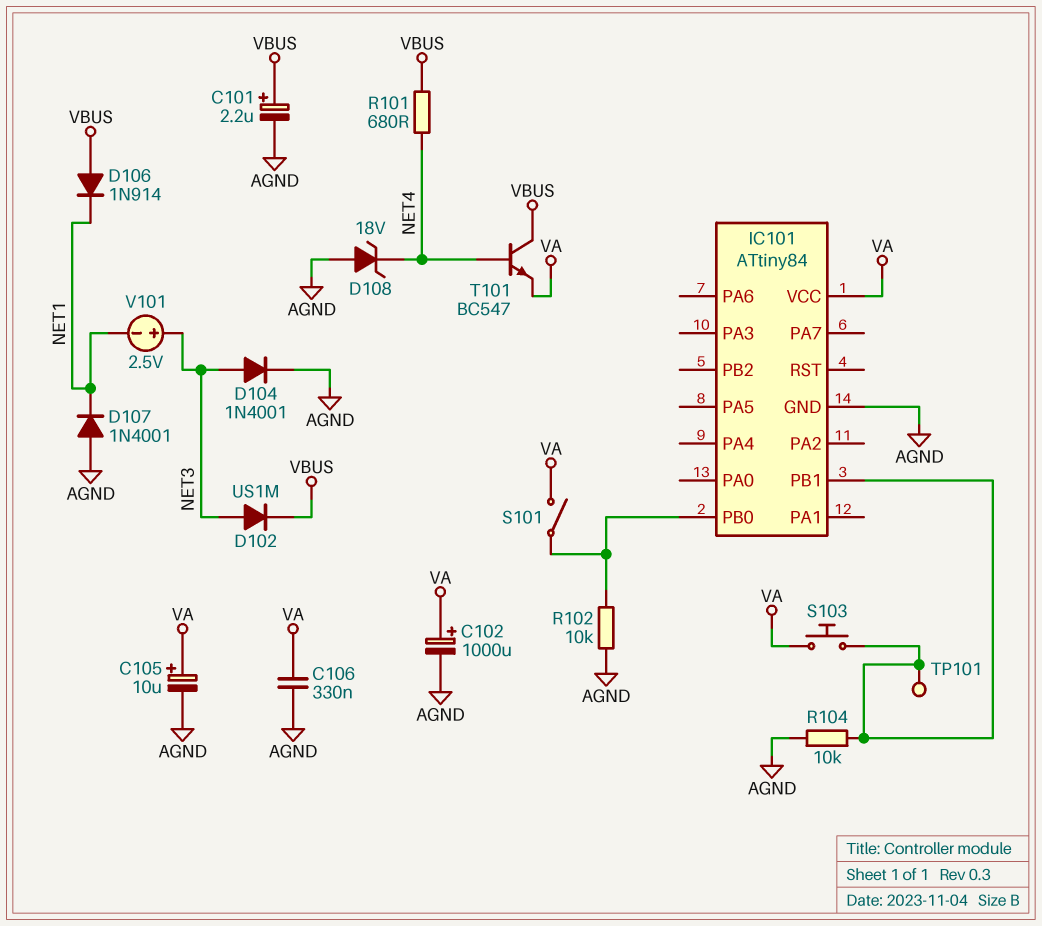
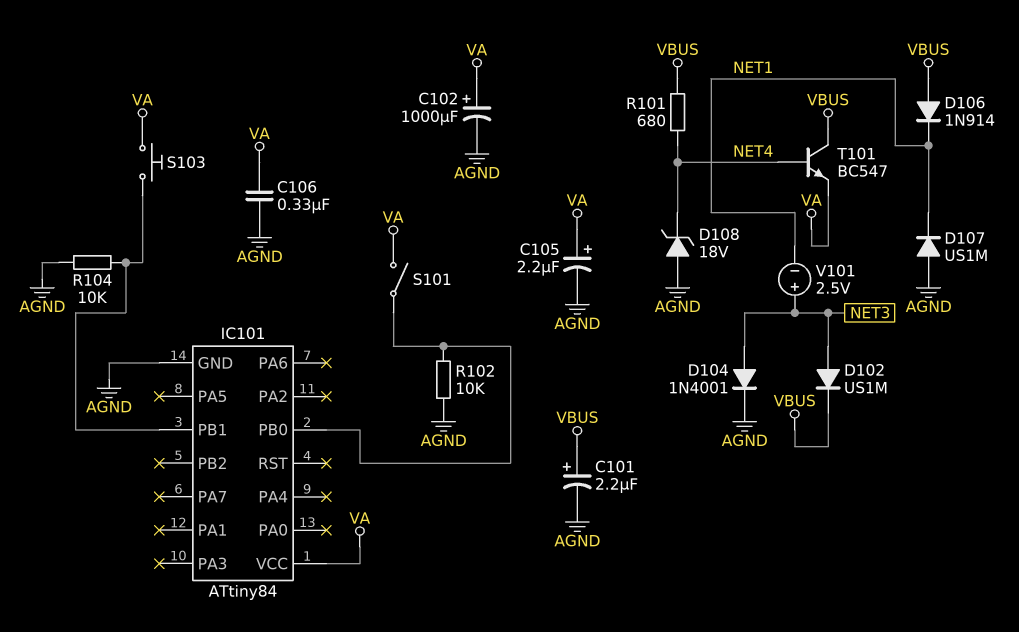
C105: 10uF (plus VA, minus AGND) -> 2.2uF (plus VA, minus AGND)
D107: diode 1N4001 (A AGND, K NET1) -> diode US1M (A AGND, K NET1)
TP101: test point (IC101/PB1) -> none

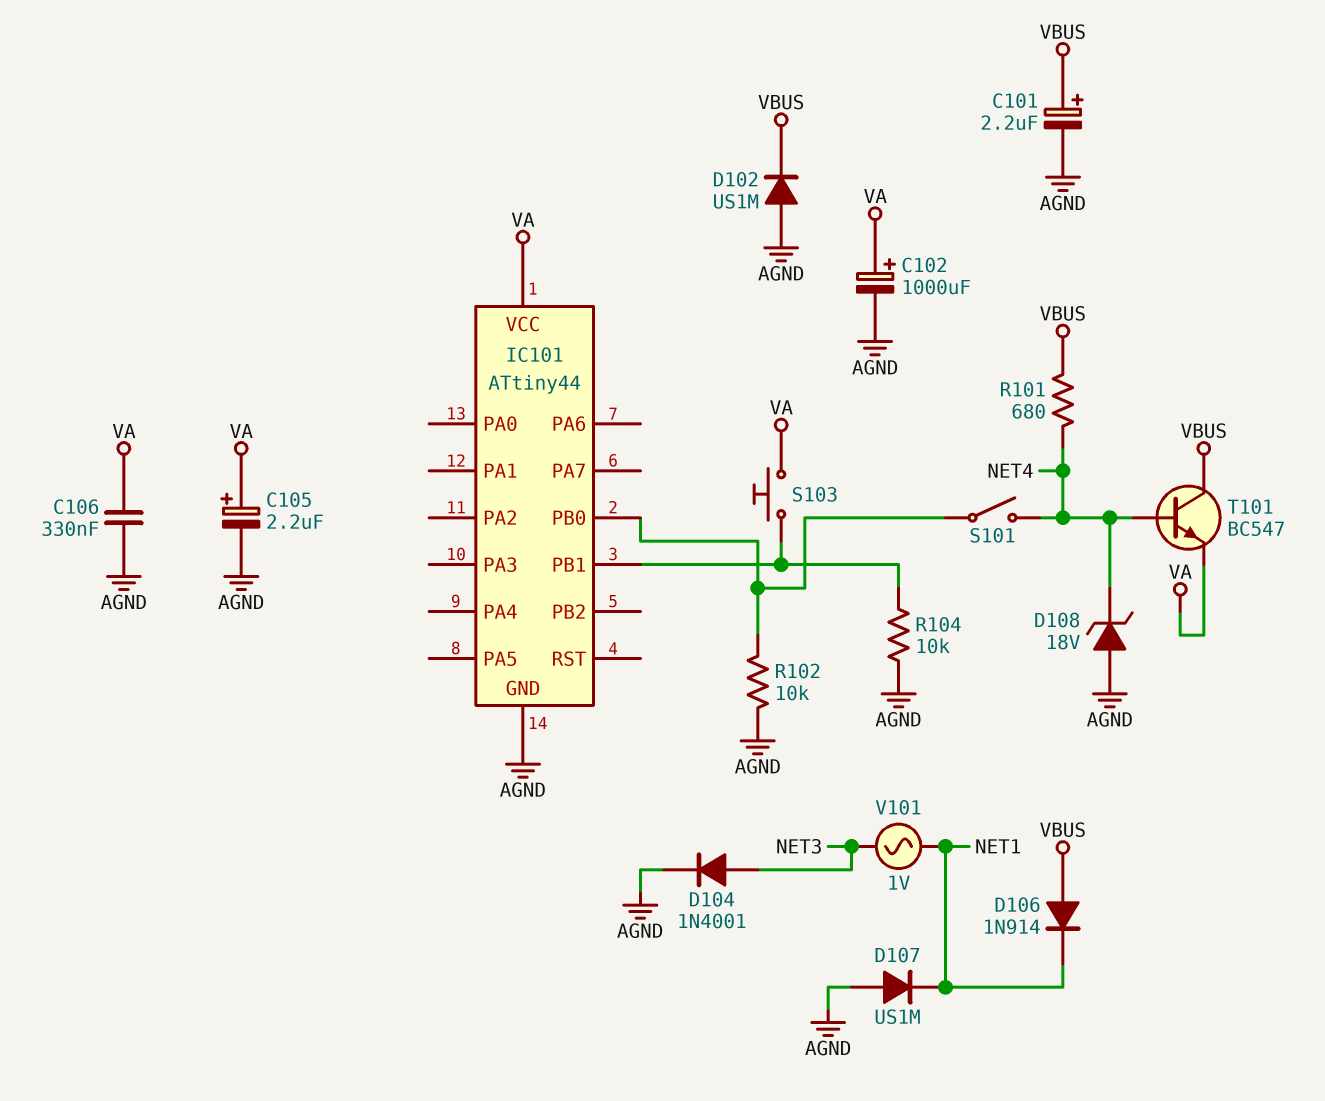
D102: diode US1M (A NET3, K VBUS) -> diode US1M (A AGND, K VBUS)
IC101: ATtiny84 -> ATtiny44
S101: switch (IC101/PB0, VA) -> switch (IC101/PB0, NET4)
V101: 2.5V (plus NET3, minus NET1) -> AC 1V (NET1, NET3)

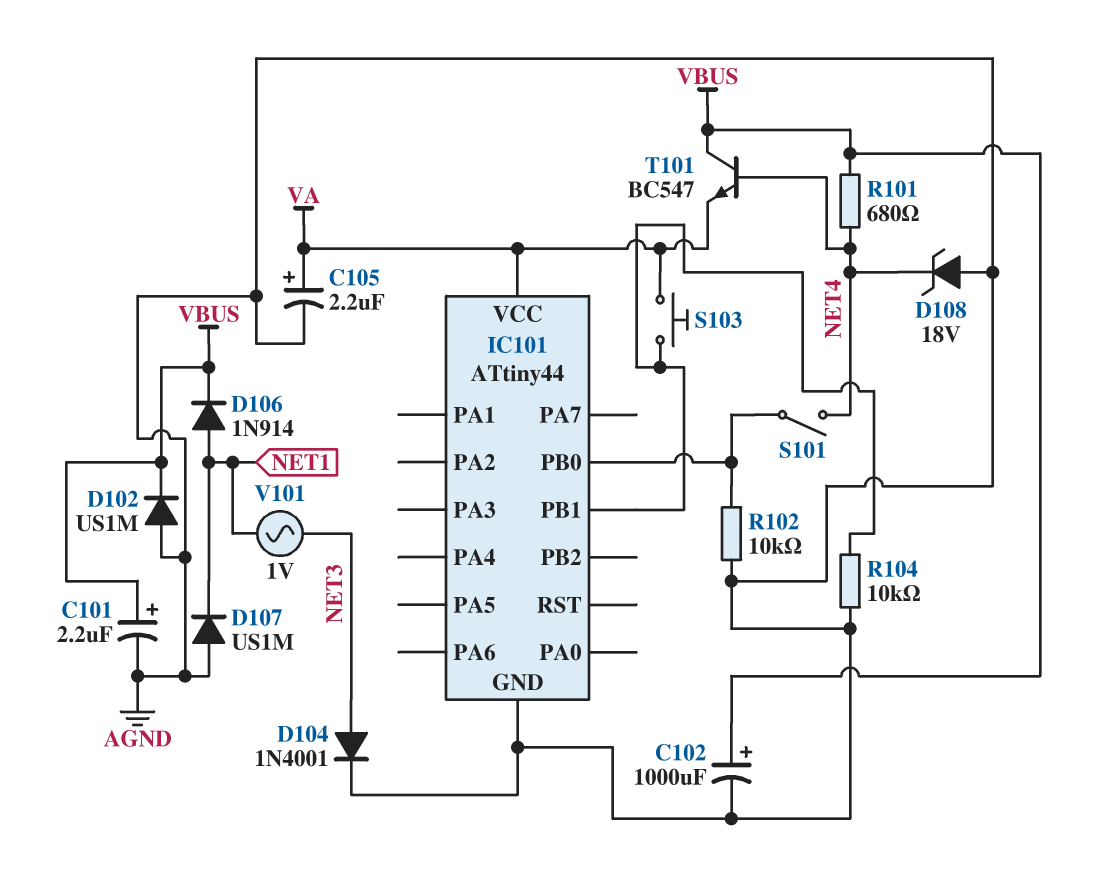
C102: 1000uF (plus VA, minus AGND) -> 1000uF (plus VBUS, minus AGND)
C106: 330nF (AGND, VA) -> none
D106: diode 1N914 (A VBUS, K NET1) -> diode 1N914 (A NET1, K VBUS)

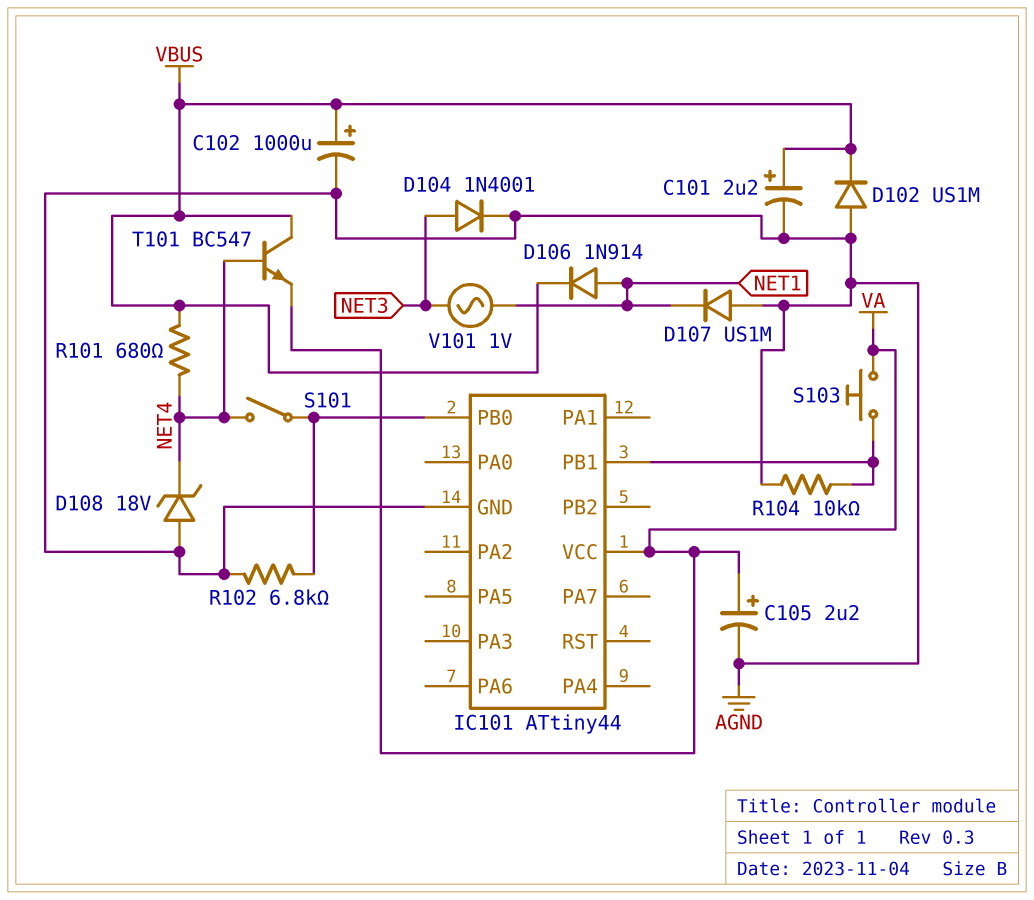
R102: 10k (AGND, IC101/PB0) -> 6.8k (AGND, IC101/PB0)

